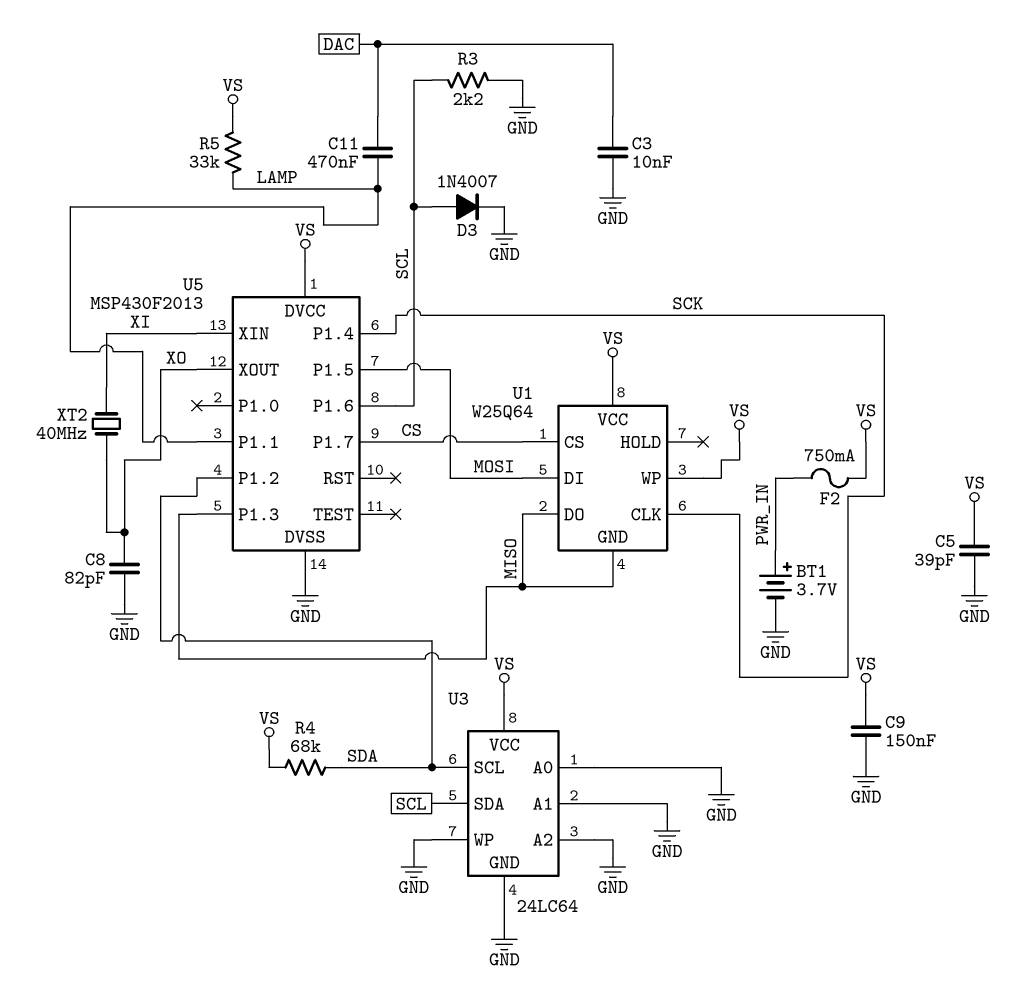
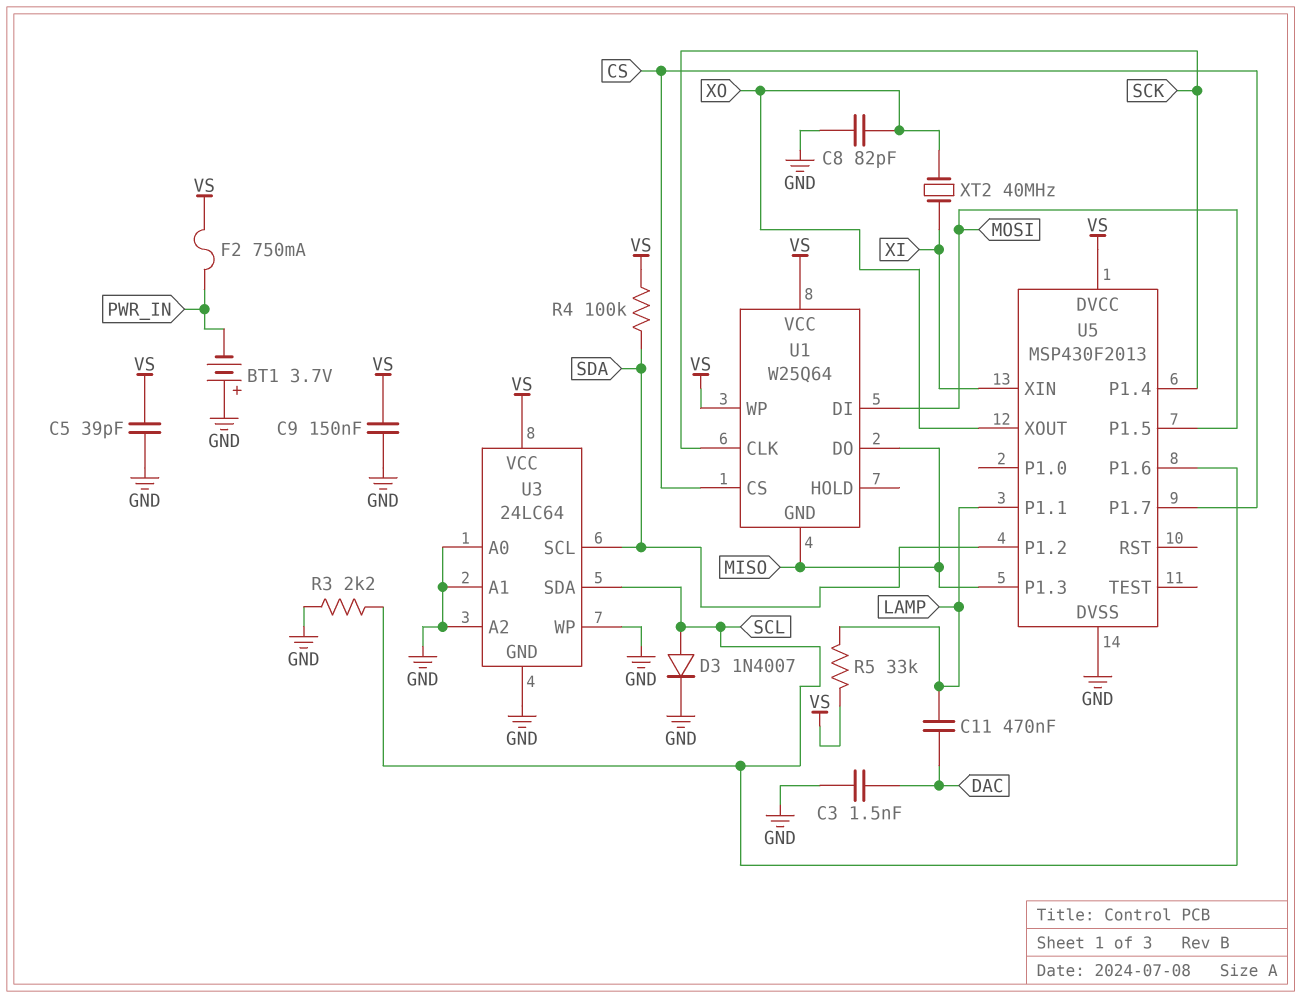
BT1: 3.7V (plus PWR_IN, minus GND) -> 3.7V (plus GND, minus PWR_IN)
C3: 10nF (DAC, GND) -> 1.5nF (DAC, GND)
R4: 68k (SDA, VS) -> 100k (SDA, VS)

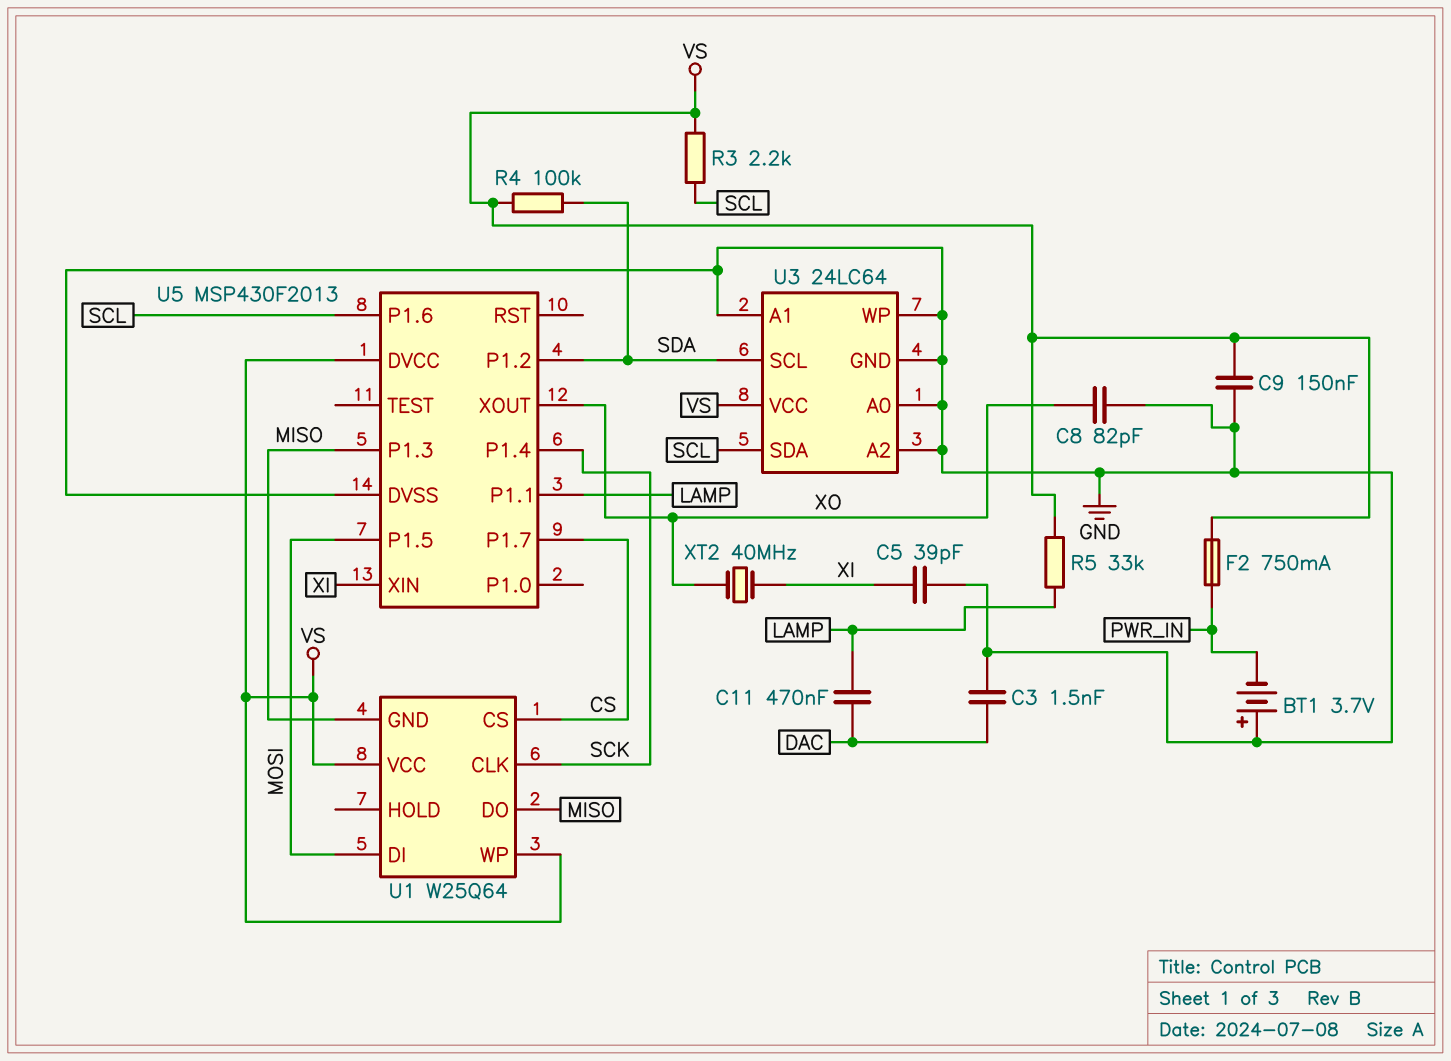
C5: 39pF (GND, VS) -> 39pF (GND, XI)
D3: diode 1N4007 (A SCL, K GND) -> none
R3: 2.2k (GND, SCL) -> 2.2k (SCL, VS)

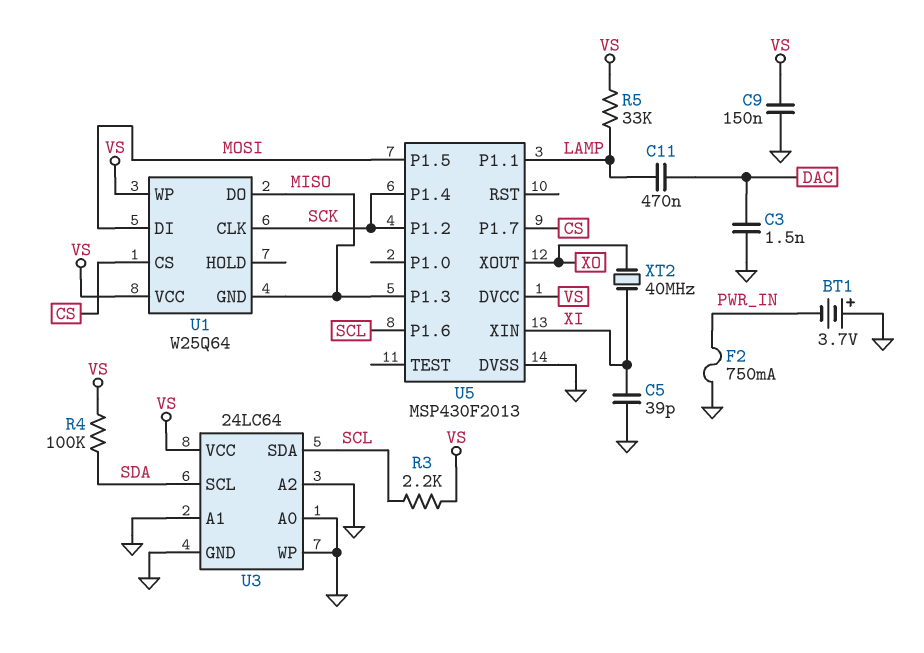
C8: 82pF (GND, XO) -> none
F2: 750mA (PWR_IN, VS) -> 750mA (GND, PWR_IN)
U5 pin P1.2: SDA -> SCK

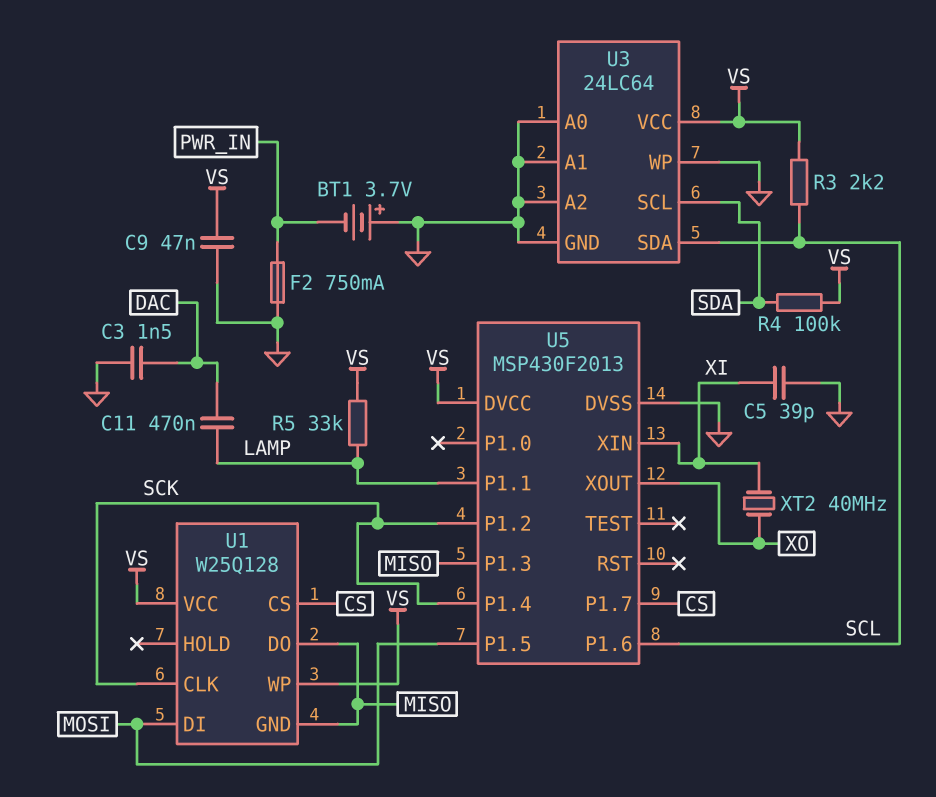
C9: 150nF (GND, VS) -> 47nF (GND, VS)
U1: W25Q64 -> W25Q128

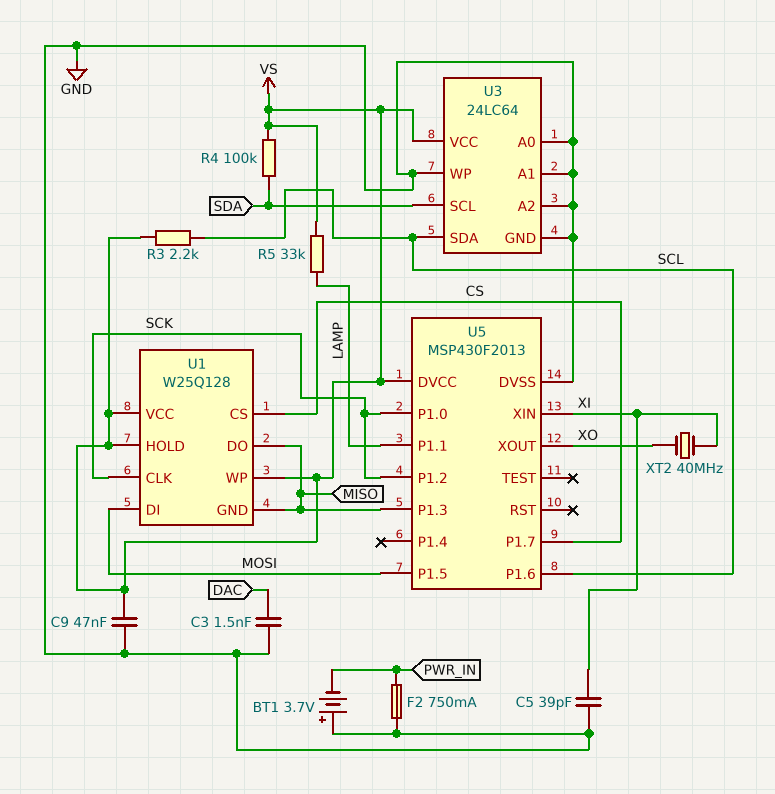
C11: 470nF (DAC, LAMP) -> none
U1 pin HOLD: none -> VS
U5 pin P1.0: none -> SCK
U5 pin P1.4: SCK -> none

